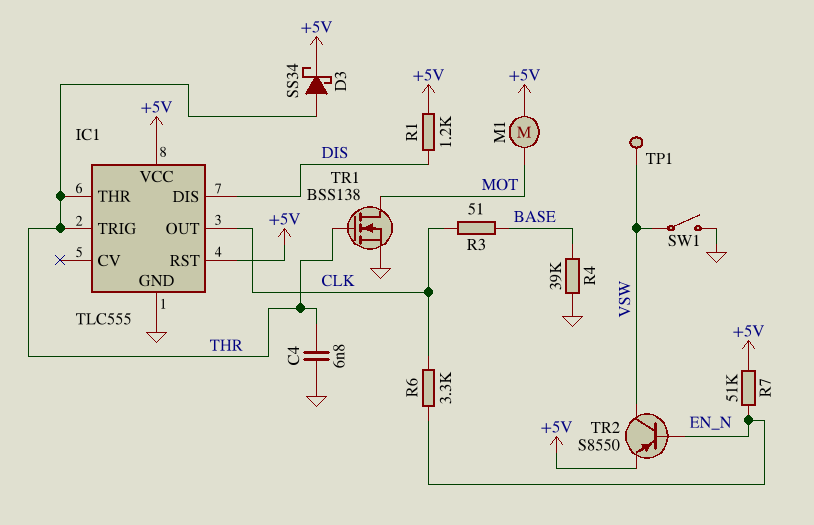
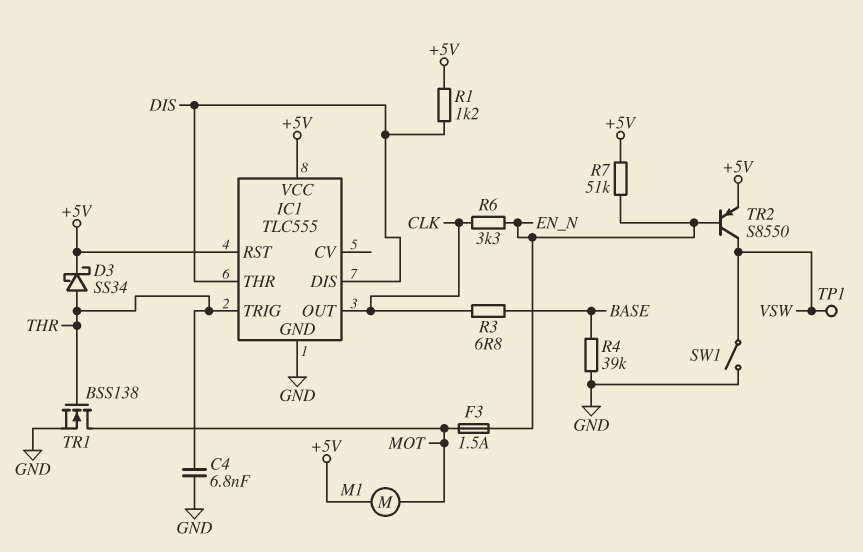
F3: none -> 1.5A (EN_N, MOT)
IC1 pin THR: THR -> DIS
R3: 51 (BASE, CLK) -> 6.8 (BASE, CLK)

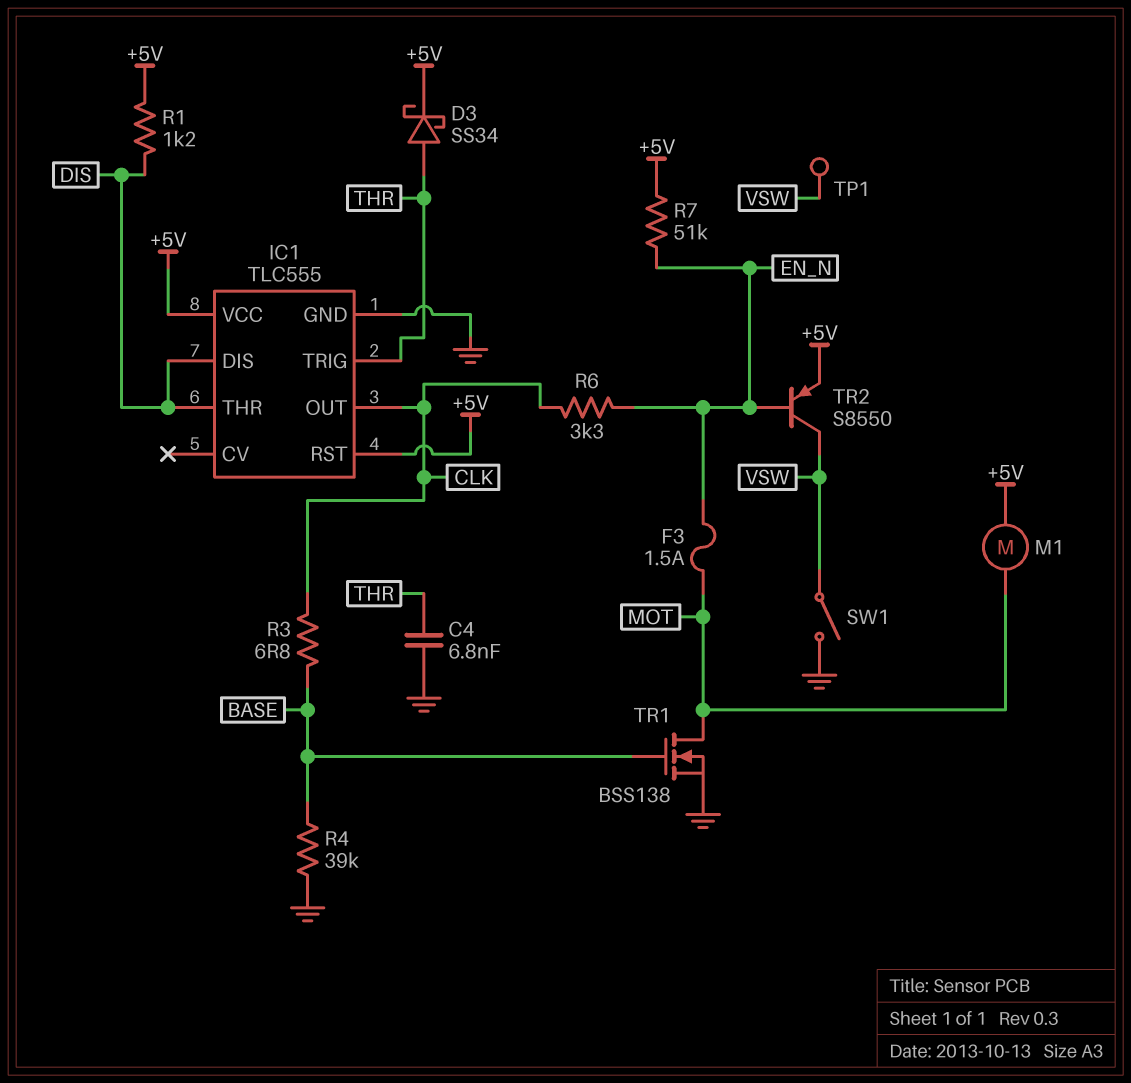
TR1: NMOS BSS138 (G THR, D MOT, S GND) -> NMOS BSS138 (G BASE, D MOT, S GND)

